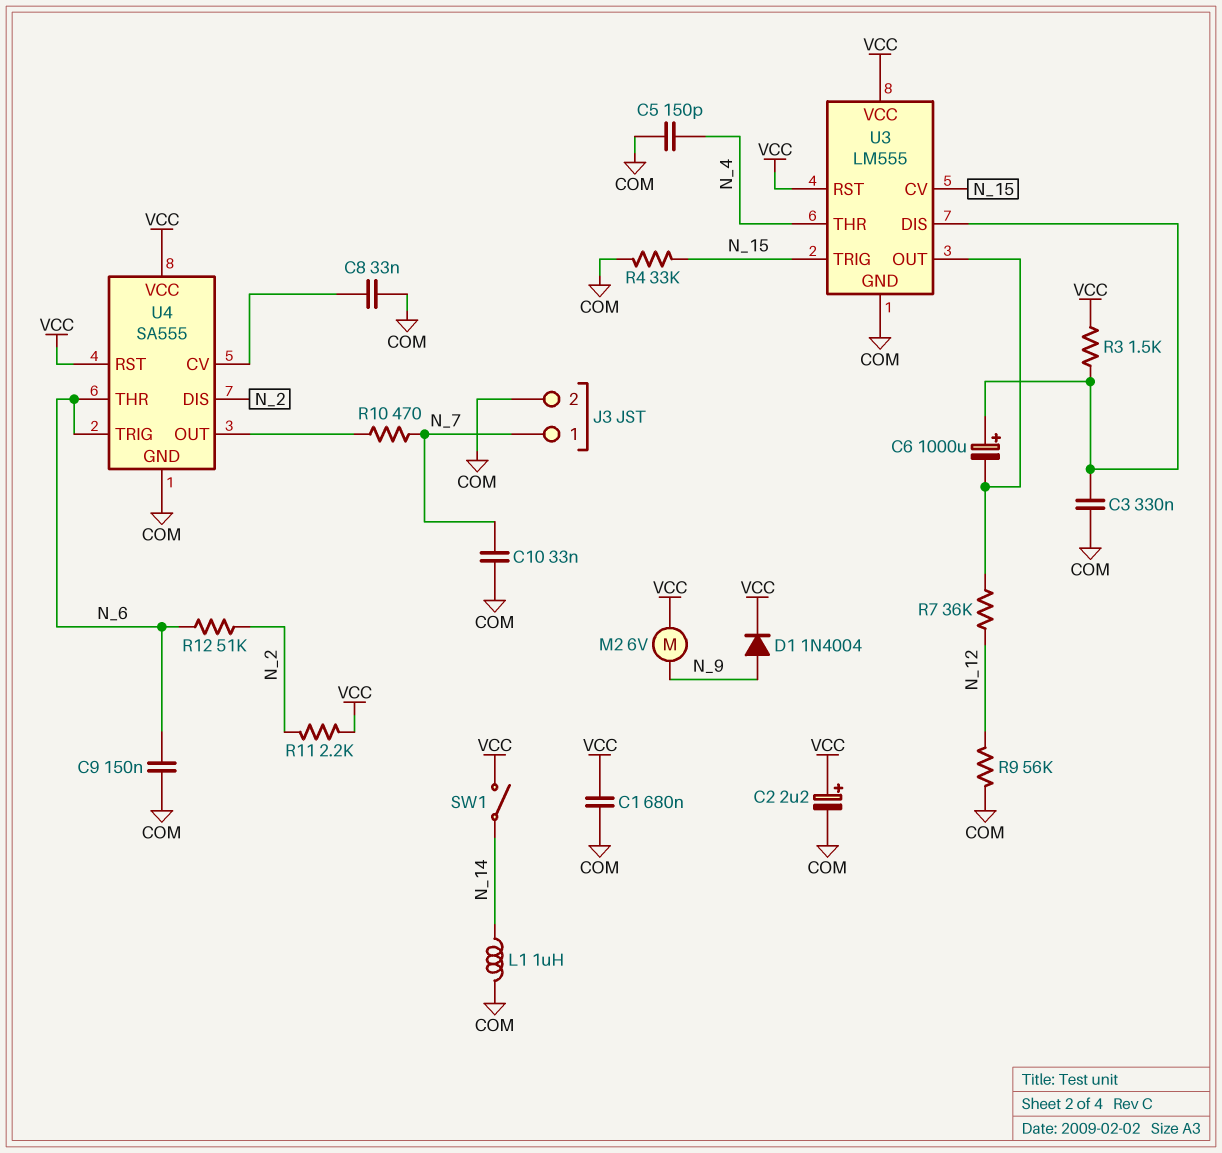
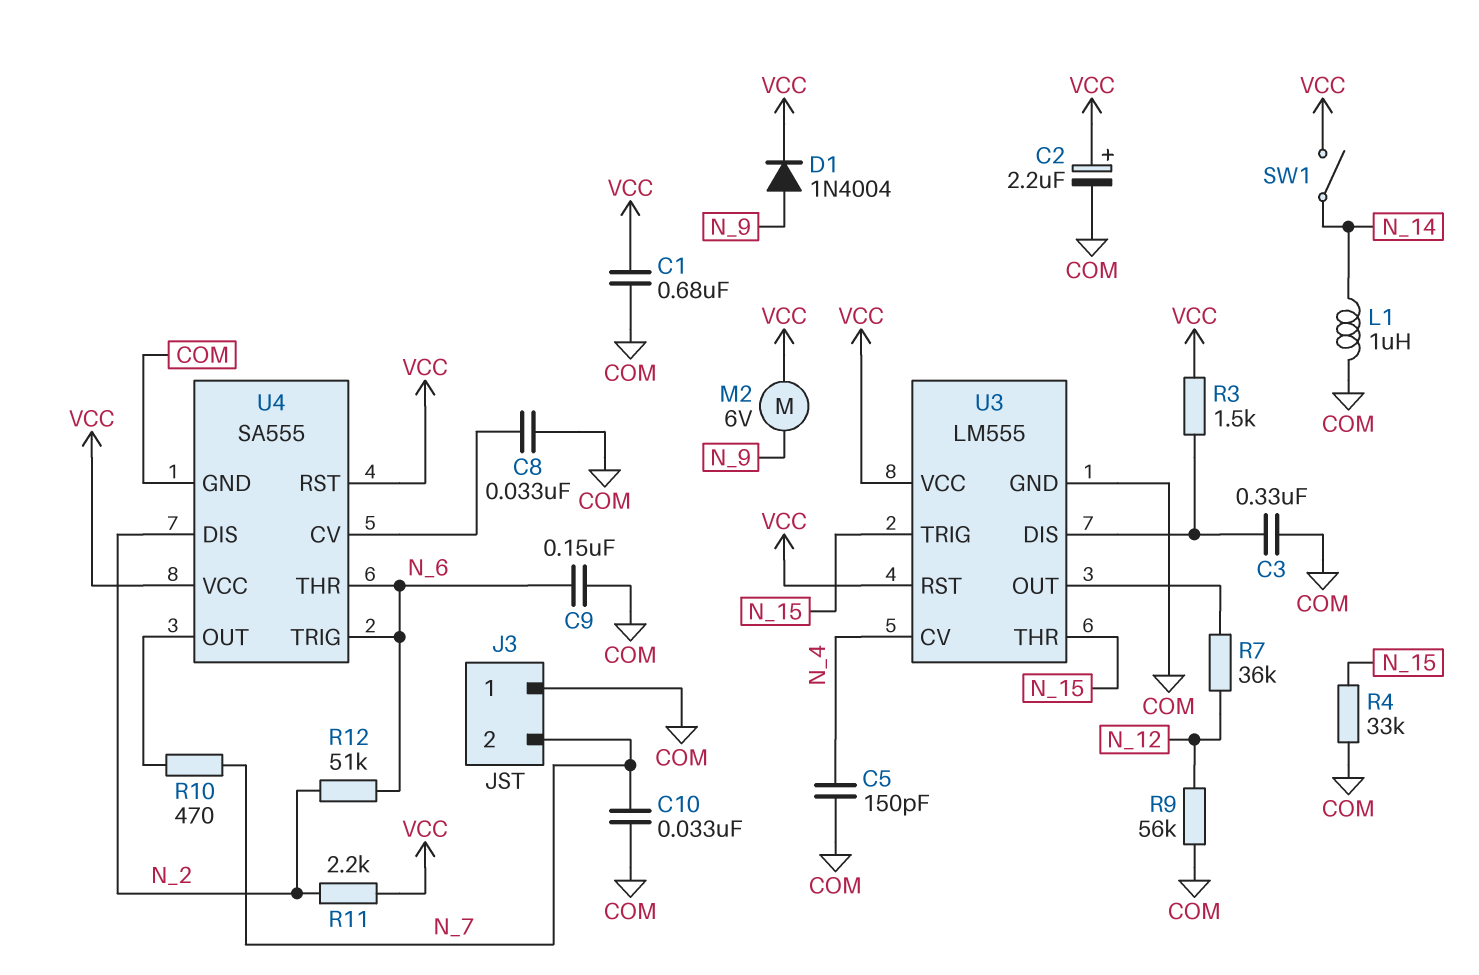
C6: 1000uF (plus U3/DIS, minus U3/OUT) -> none
J3 pin 1: N_7 -> COM
J3 pin 2: COM -> N_7
U3 pin CV: N_15 -> N_4
U3 pin THR: N_4 -> N_15

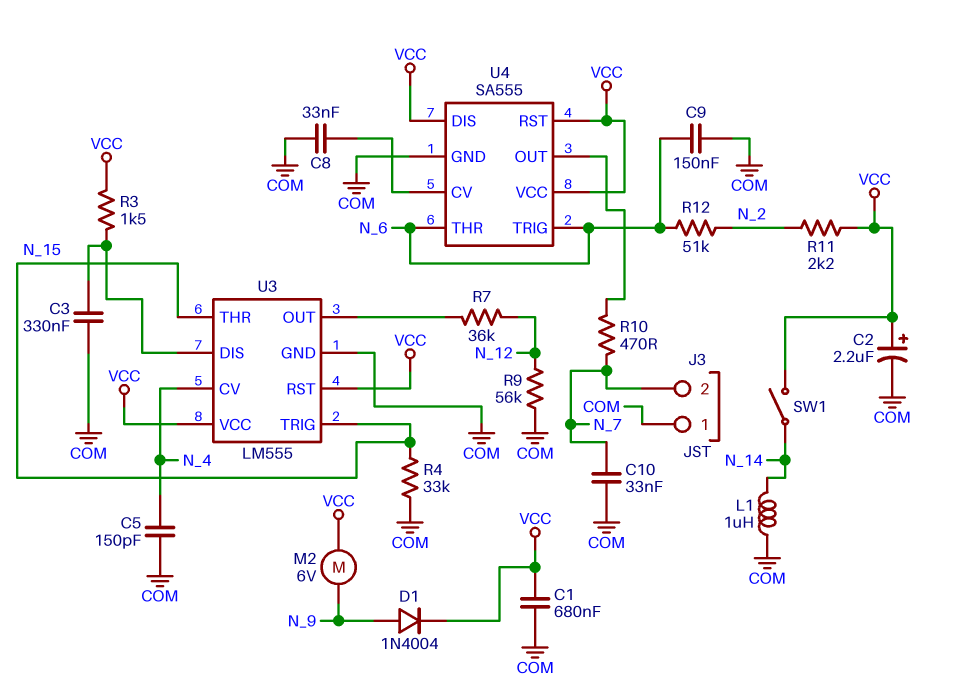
U4 pin DIS: N_2 -> VCC

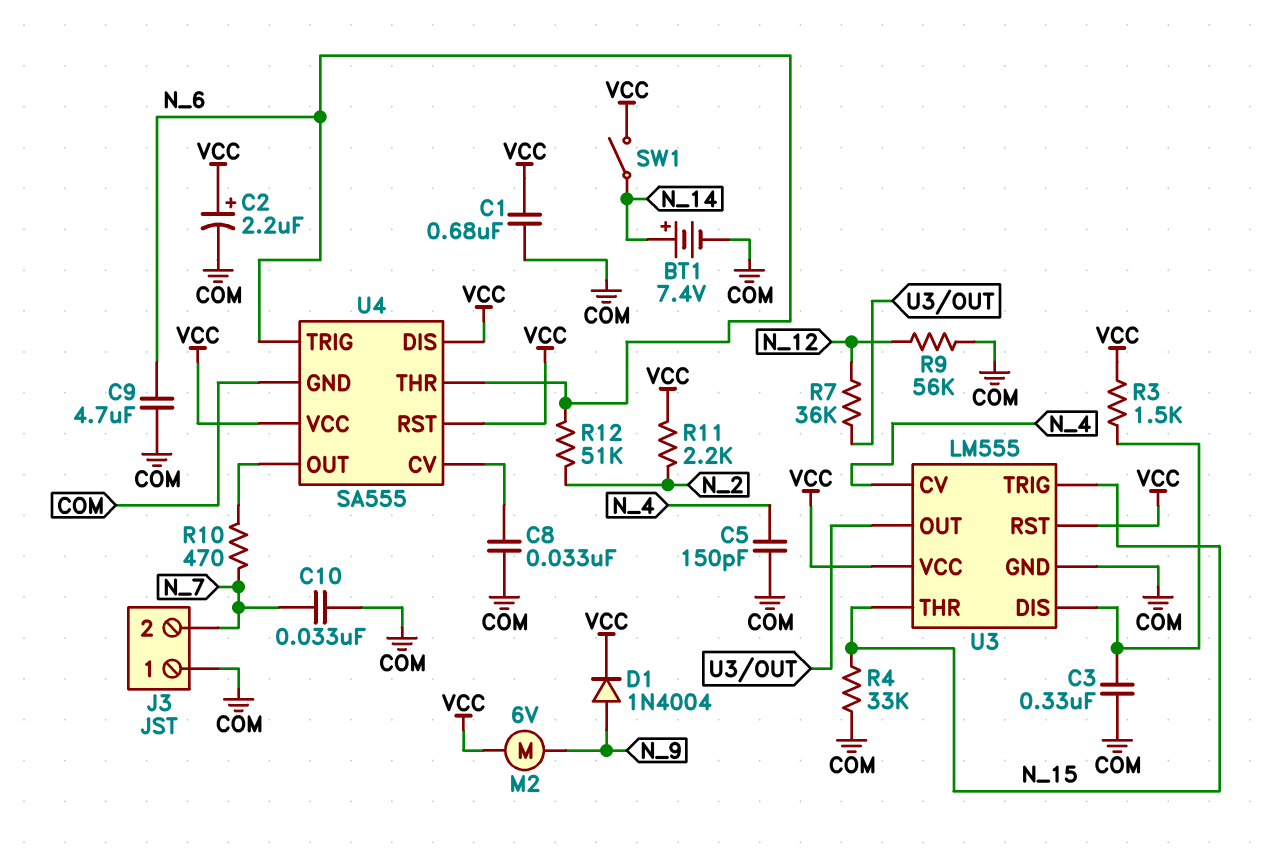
BT1: none -> 7.4V (plus N_14, minus COM)
C9: 150nF (COM, N_6) -> 4.7uF (COM, N_6)
L1: 1uH (COM, N_14) -> none

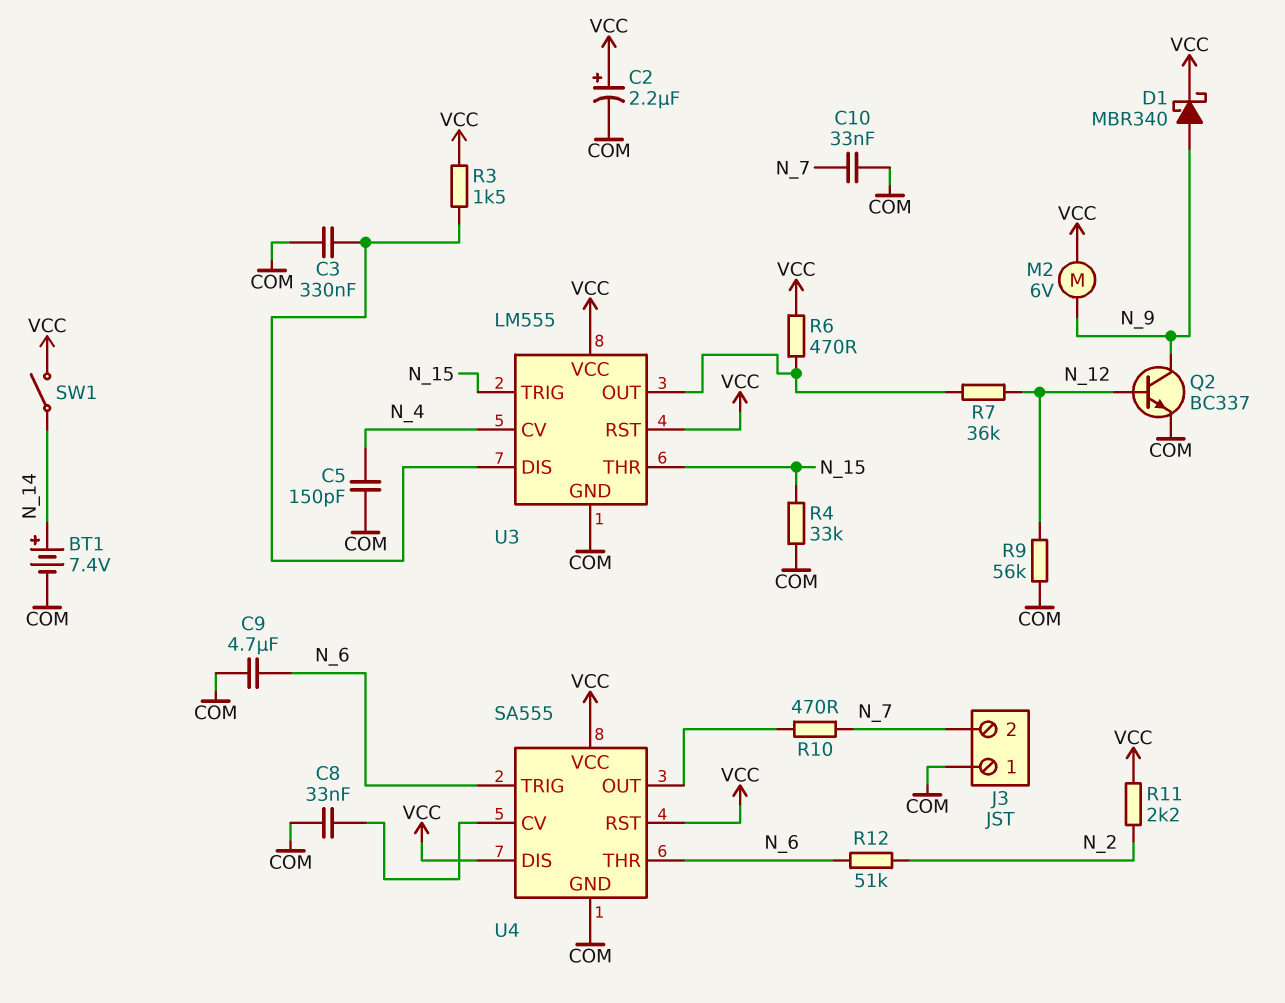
C1: 680nF (COM, VCC) -> none
D1: diode 1N4004 (A N_9, K VCC) -> schottky MBR340 (A N_9, K VCC)
Q2: none -> NPN BC337 (B N_12, C N_9, E COM)
R6: none -> 470 (U3/OUT, VCC)

